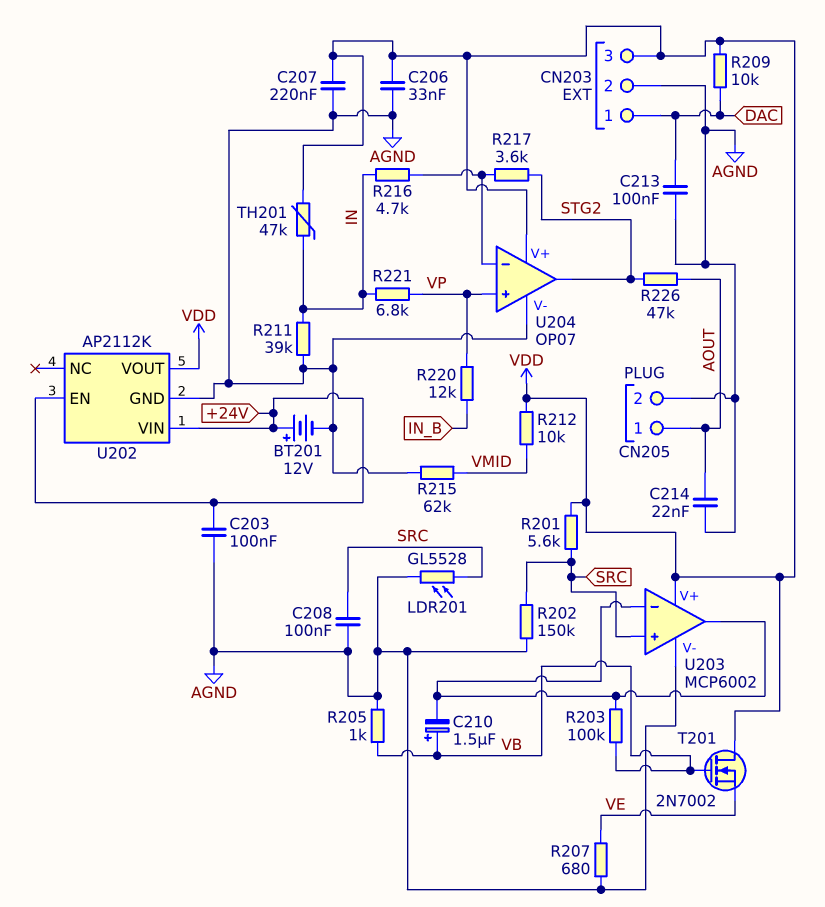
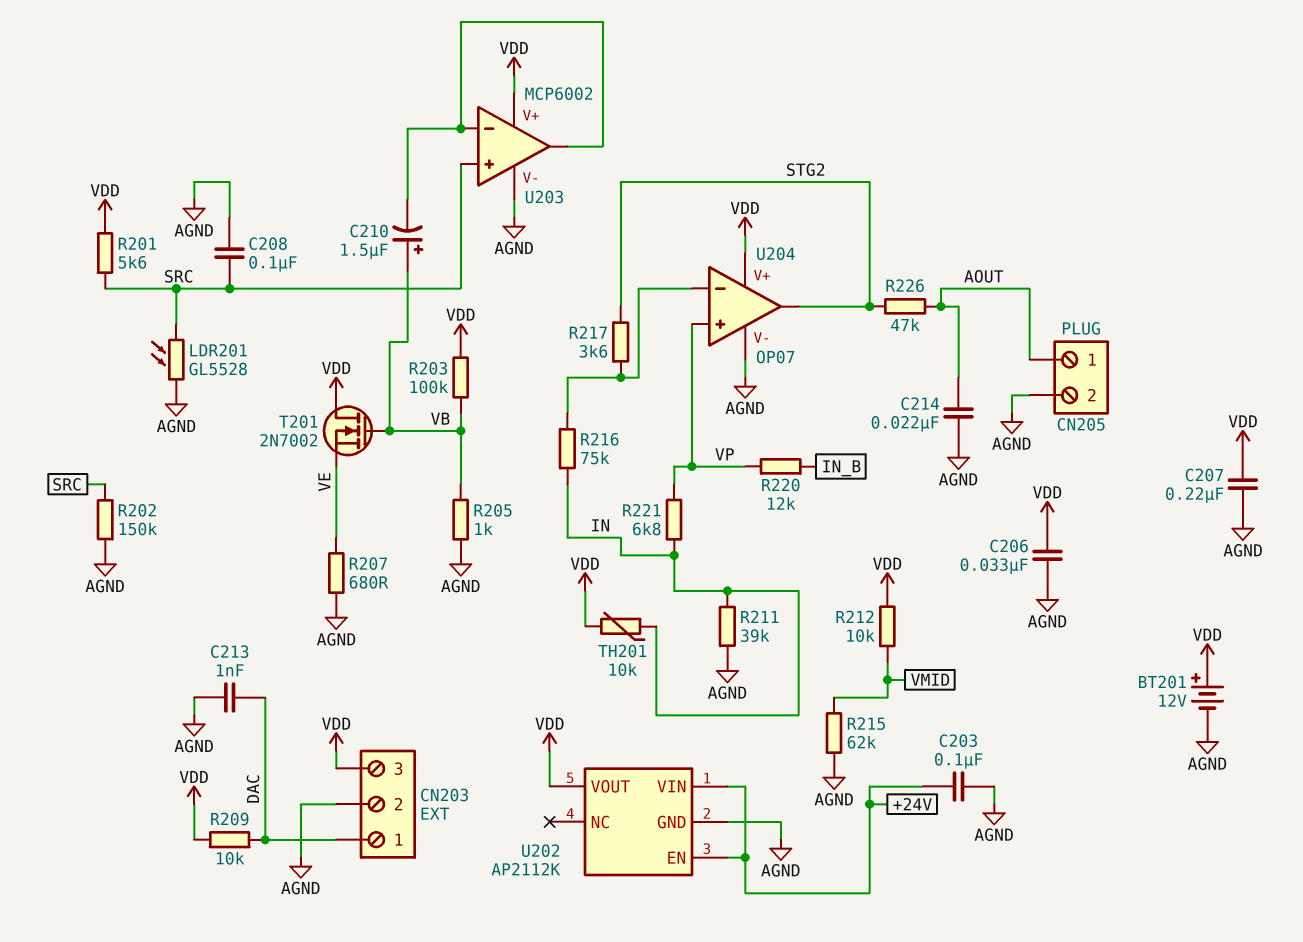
BT201: 12V (plus +24V, minus AGND) -> 12V (plus VDD, minus AGND)
C213: 100nF (AGND, DAC) -> 1nF (AGND, DAC)
R203: 100k (U203/in-, VB) -> 100k (VB, VDD)
R216: 4.7k (IN, U204/in-) -> 75k (IN, U204/in-)
TH201: 47k (IN, VDD) -> 10k (IN, VDD)

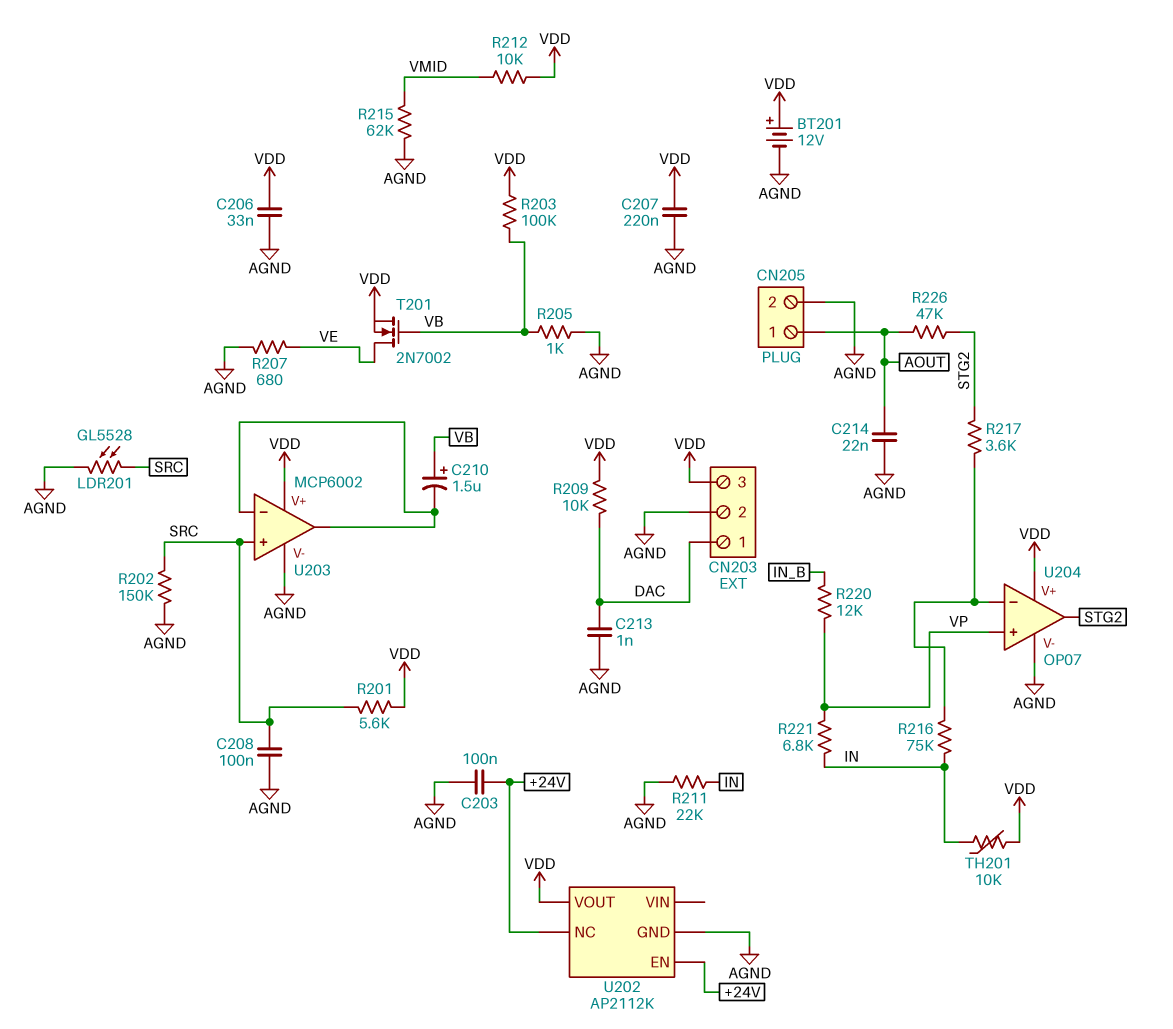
R211: 39k (AGND, IN) -> 22k (AGND, IN)
T201: NMOS 2N7002 (G VB, D VDD, S VE) -> NMOS 2N7002 (G VB, D VE, S VDD)
U202 pin NC: none -> +24V
U202 pin VIN: +24V -> none

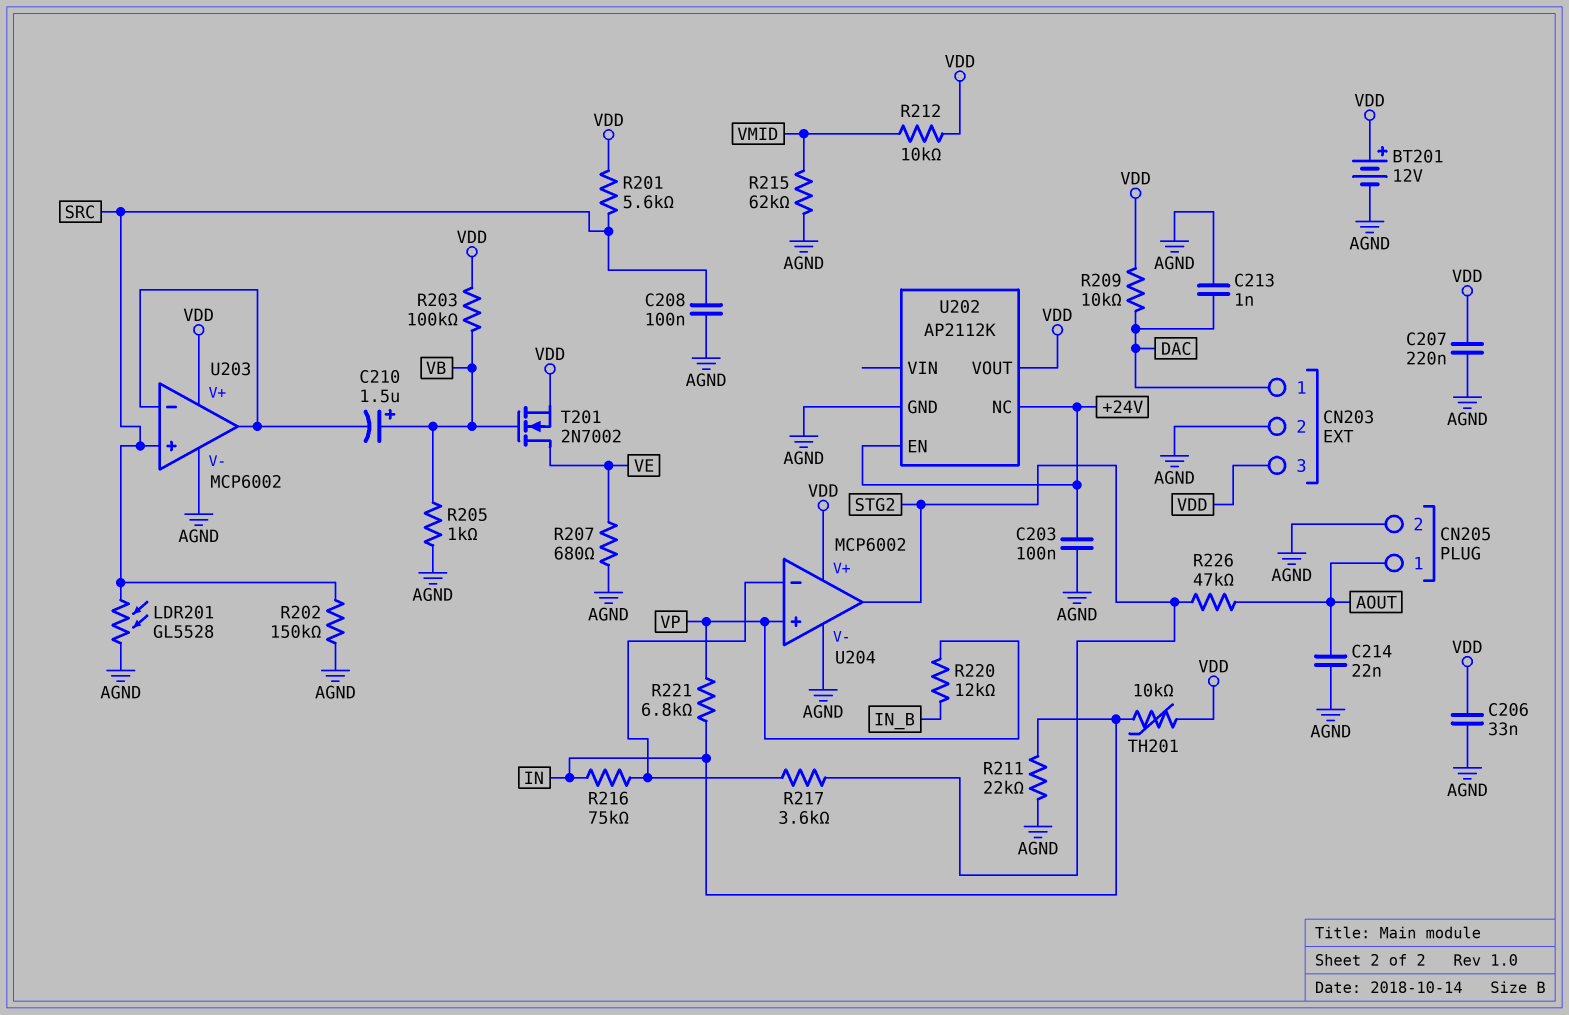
U204: OP07 -> MCP6002

